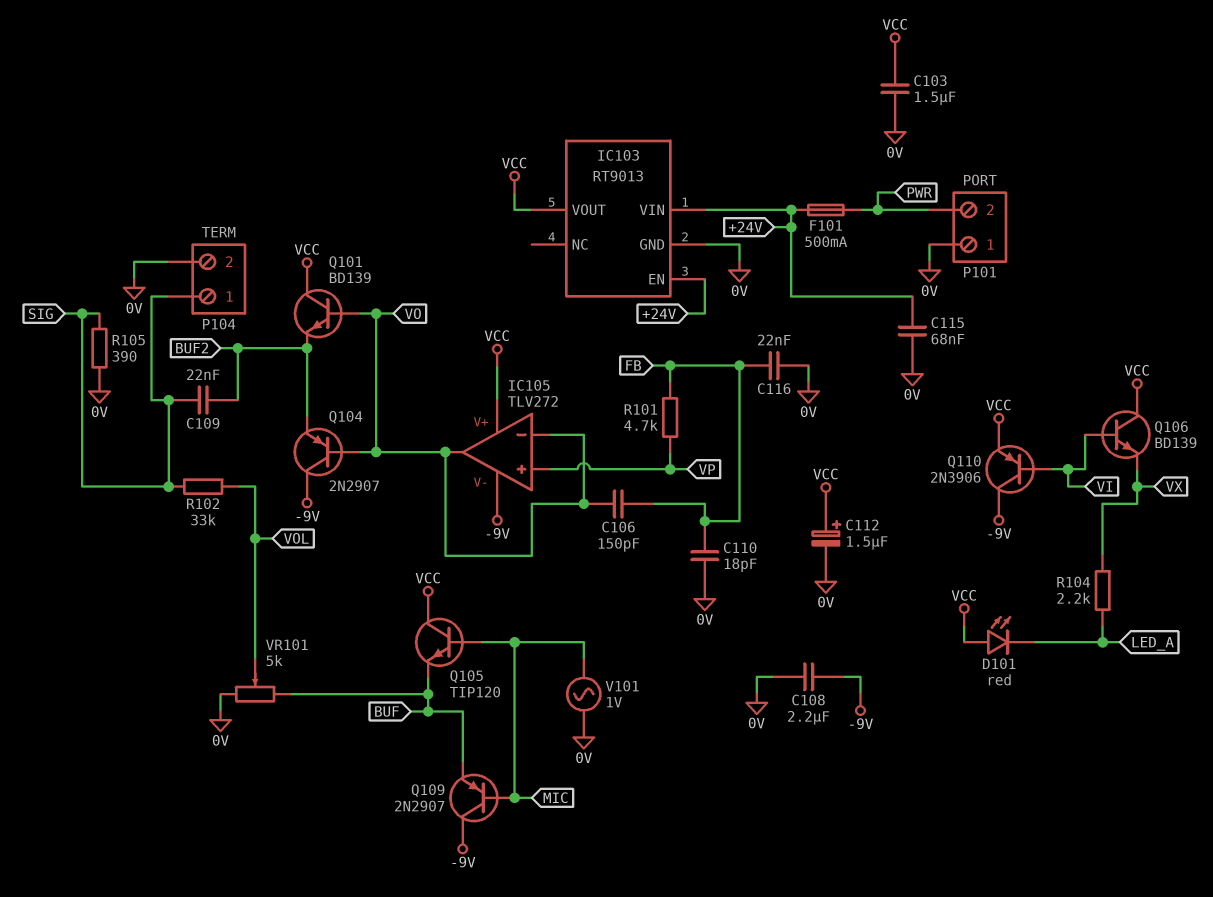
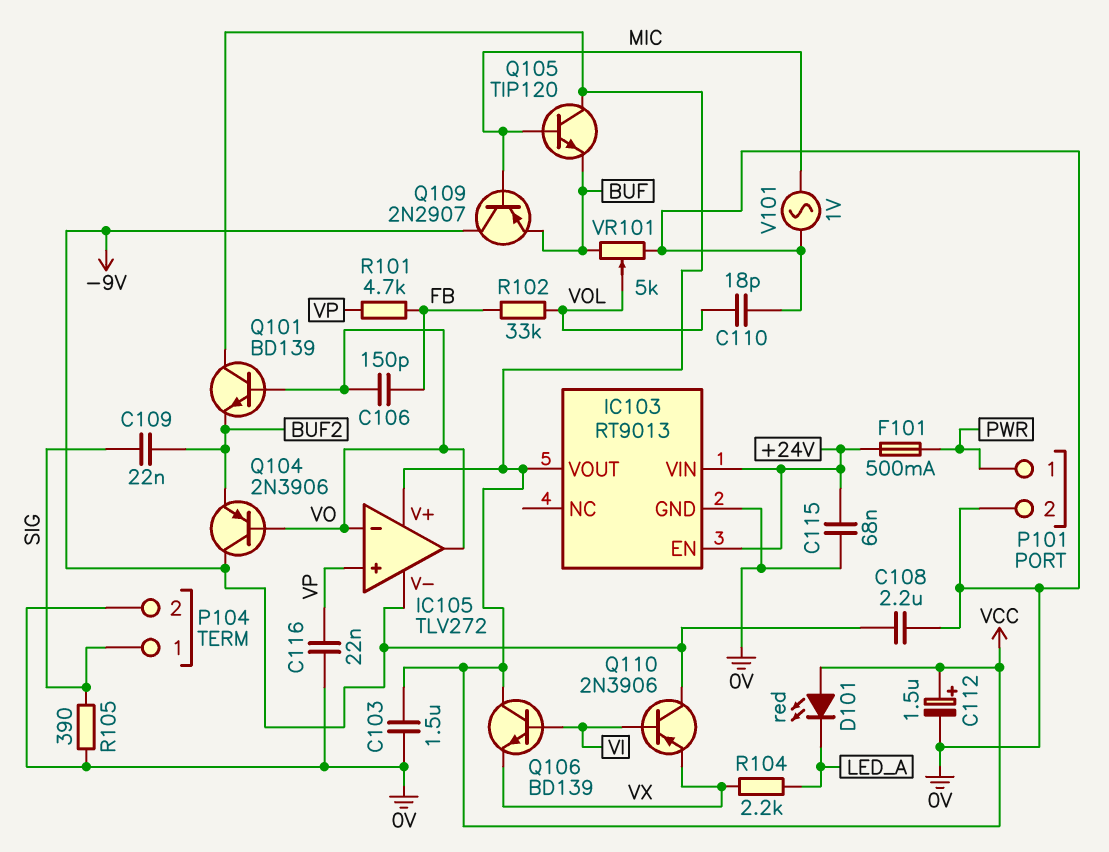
C110: 18pF (0V, FB) -> 18pF (0V, VOL)
C116: 22nF (0V, FB) -> 22nF (0V, VP)
P101 pin 1: 0V -> PWR
P101 pin 2: PWR -> 0V
Q104: PNP 2N2907 (B VO, C -9V, E BUF2) -> PNP 2N3906 (B VO, C -9V, E BUF2)
Q110: PNP 2N3906 (B VI, C -9V, E VCC) -> PNP 2N3906 (B VI, C -9V, E VX)
R102: 33k (SIG, VOL) -> 33k (FB, VOL)

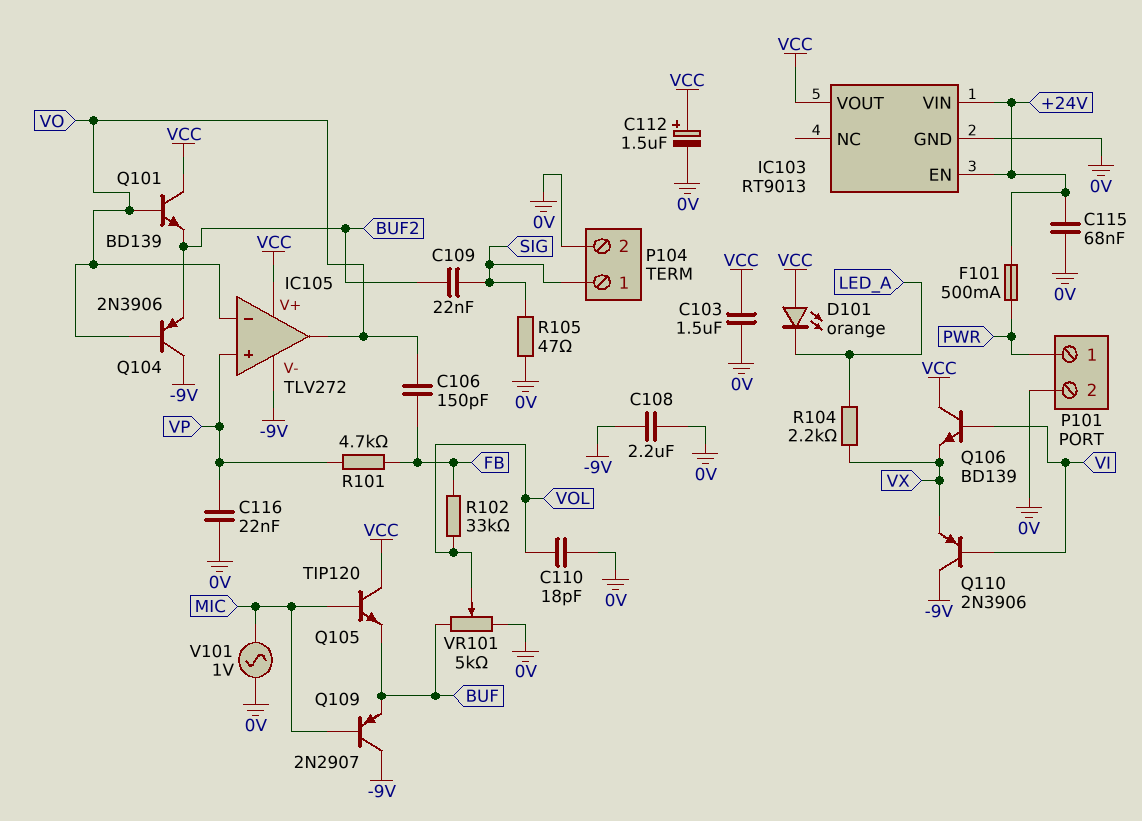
D101: LED red (A VCC, K LED_A) -> LED orange (A VCC, K LED_A)
R105: 390 (0V, SIG) -> 47 (0V, SIG)

